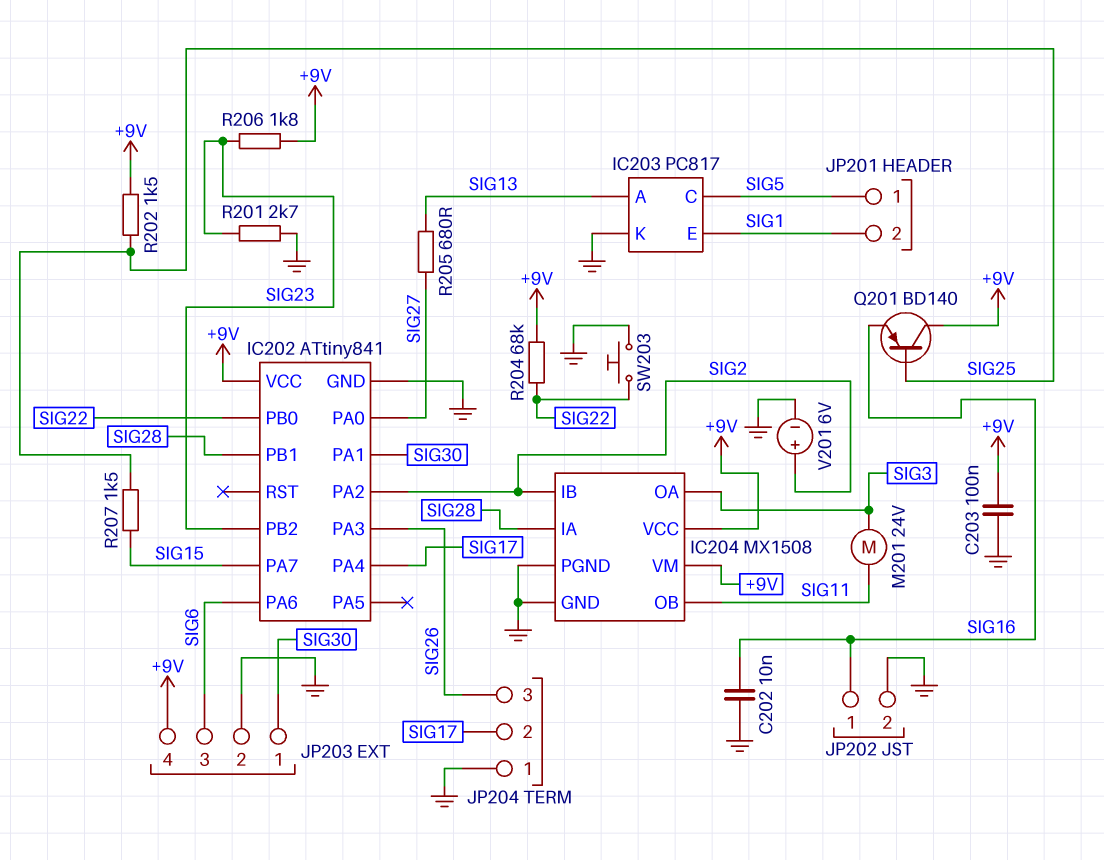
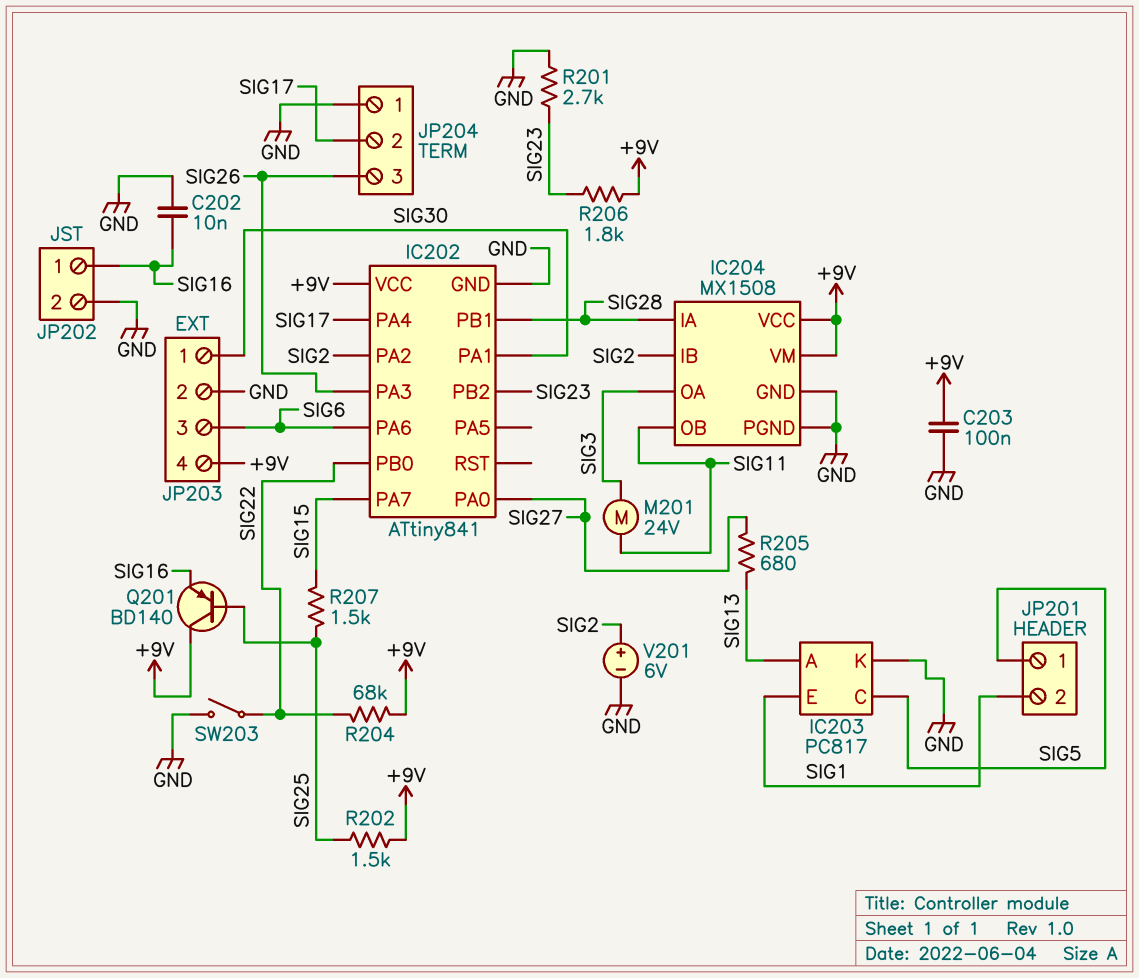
SW203: button (GND, SIG22) -> switch (GND, SIG22)

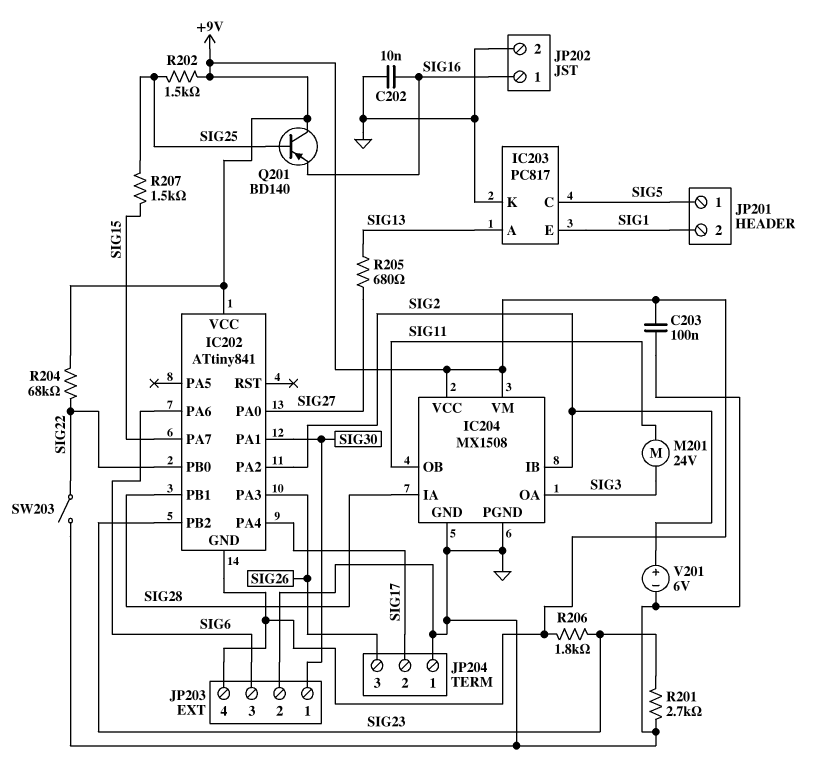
IC202 pin GND: GND -> +9V

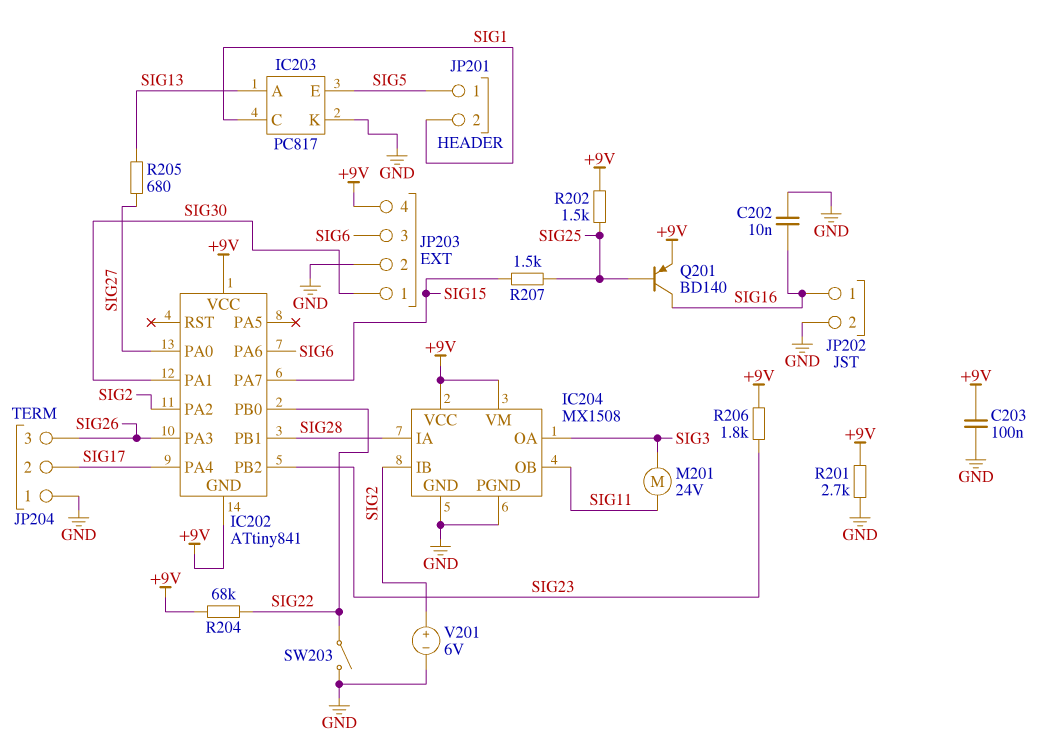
IC203 pin C: SIG5 -> SIG1
IC203 pin E: SIG1 -> SIG5
Q201: PNP BD140 (B SIG25, C +9V, E SIG16) -> PNP BD140 (B SIG25, C SIG16, E +9V)
R201: 2.7k (GND, SIG23) -> 2.7k (+9V, GND)

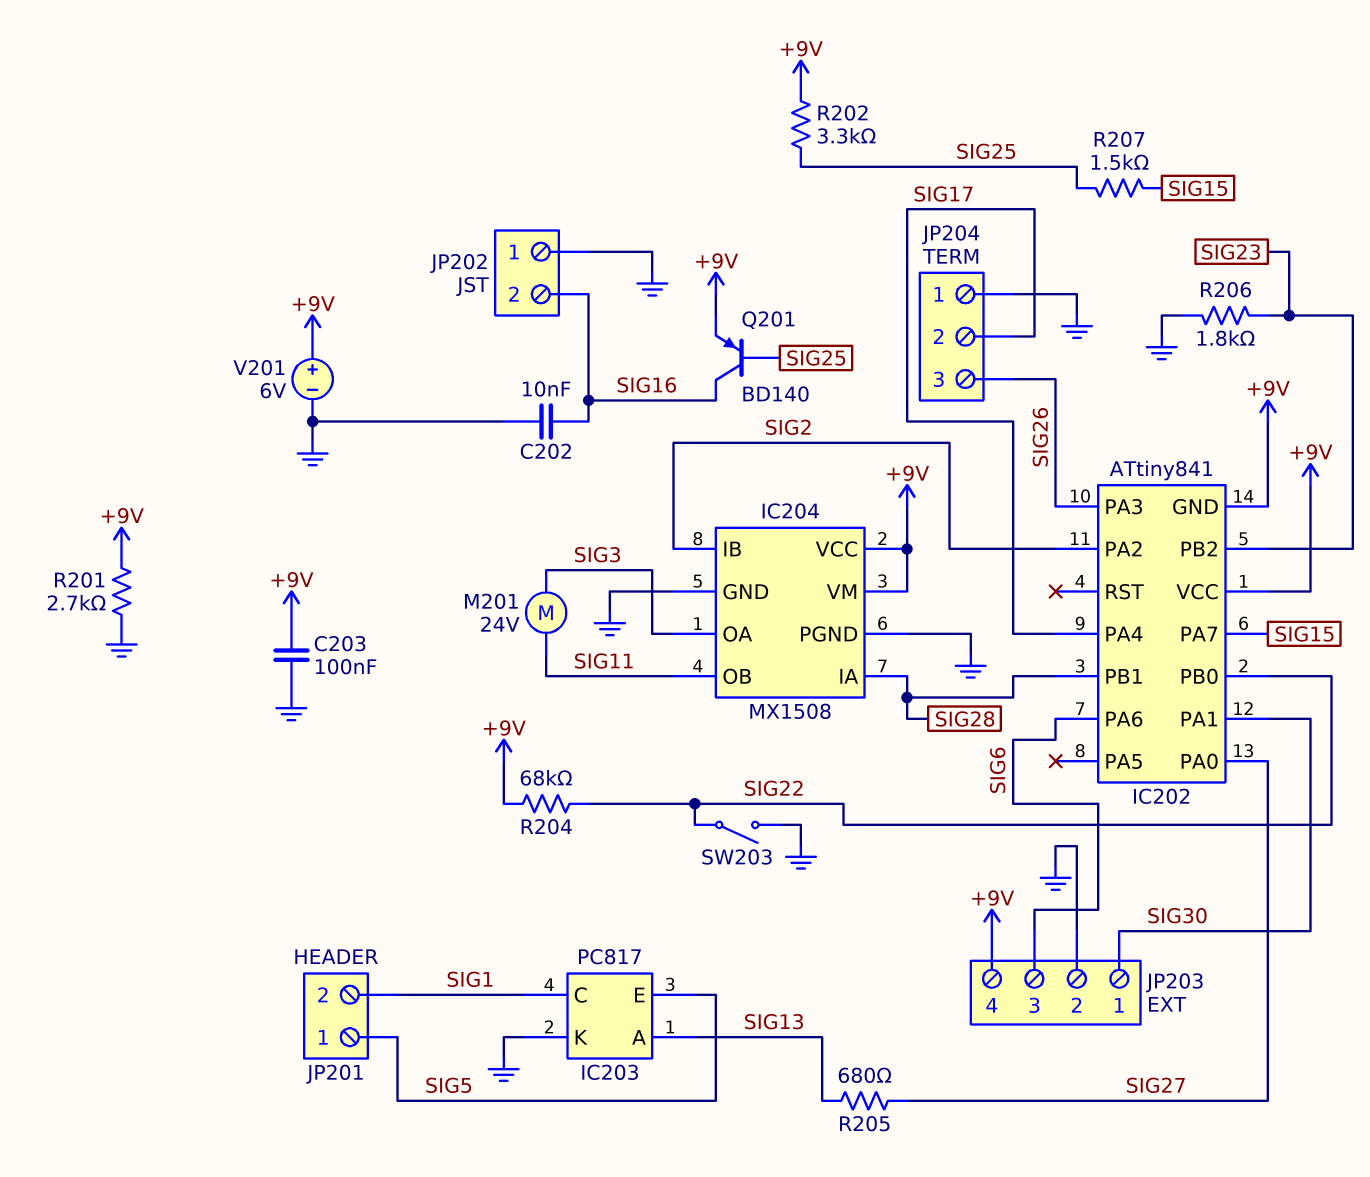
JP202 pin 1: SIG16 -> GND
JP202 pin 2: GND -> SIG16
R202: 1.5k (+9V, SIG25) -> 3.3k (+9V, SIG25)
R206: 1.8k (+9V, SIG23) -> 1.8k (GND, SIG23)
V201: 6V (plus SIG2, minus GND) -> 6V (plus +9V, minus GND)

